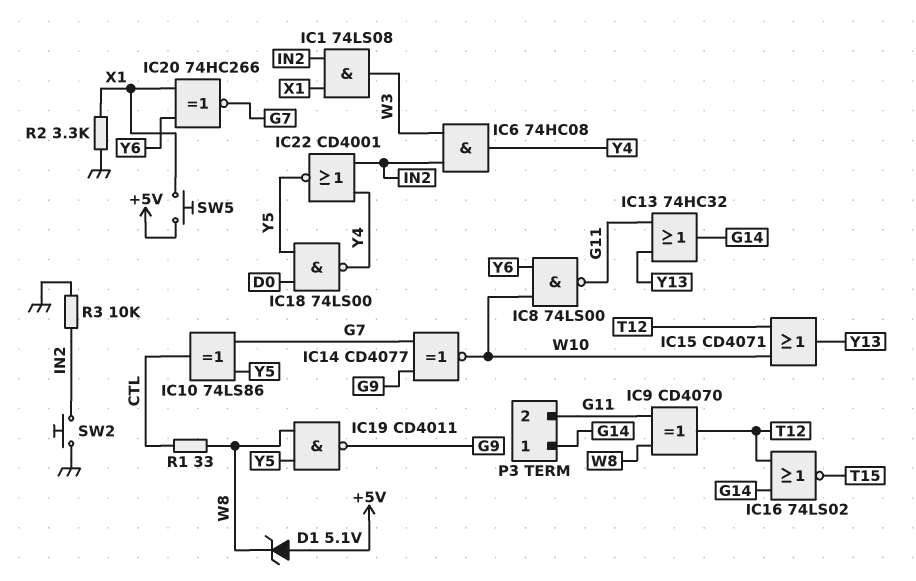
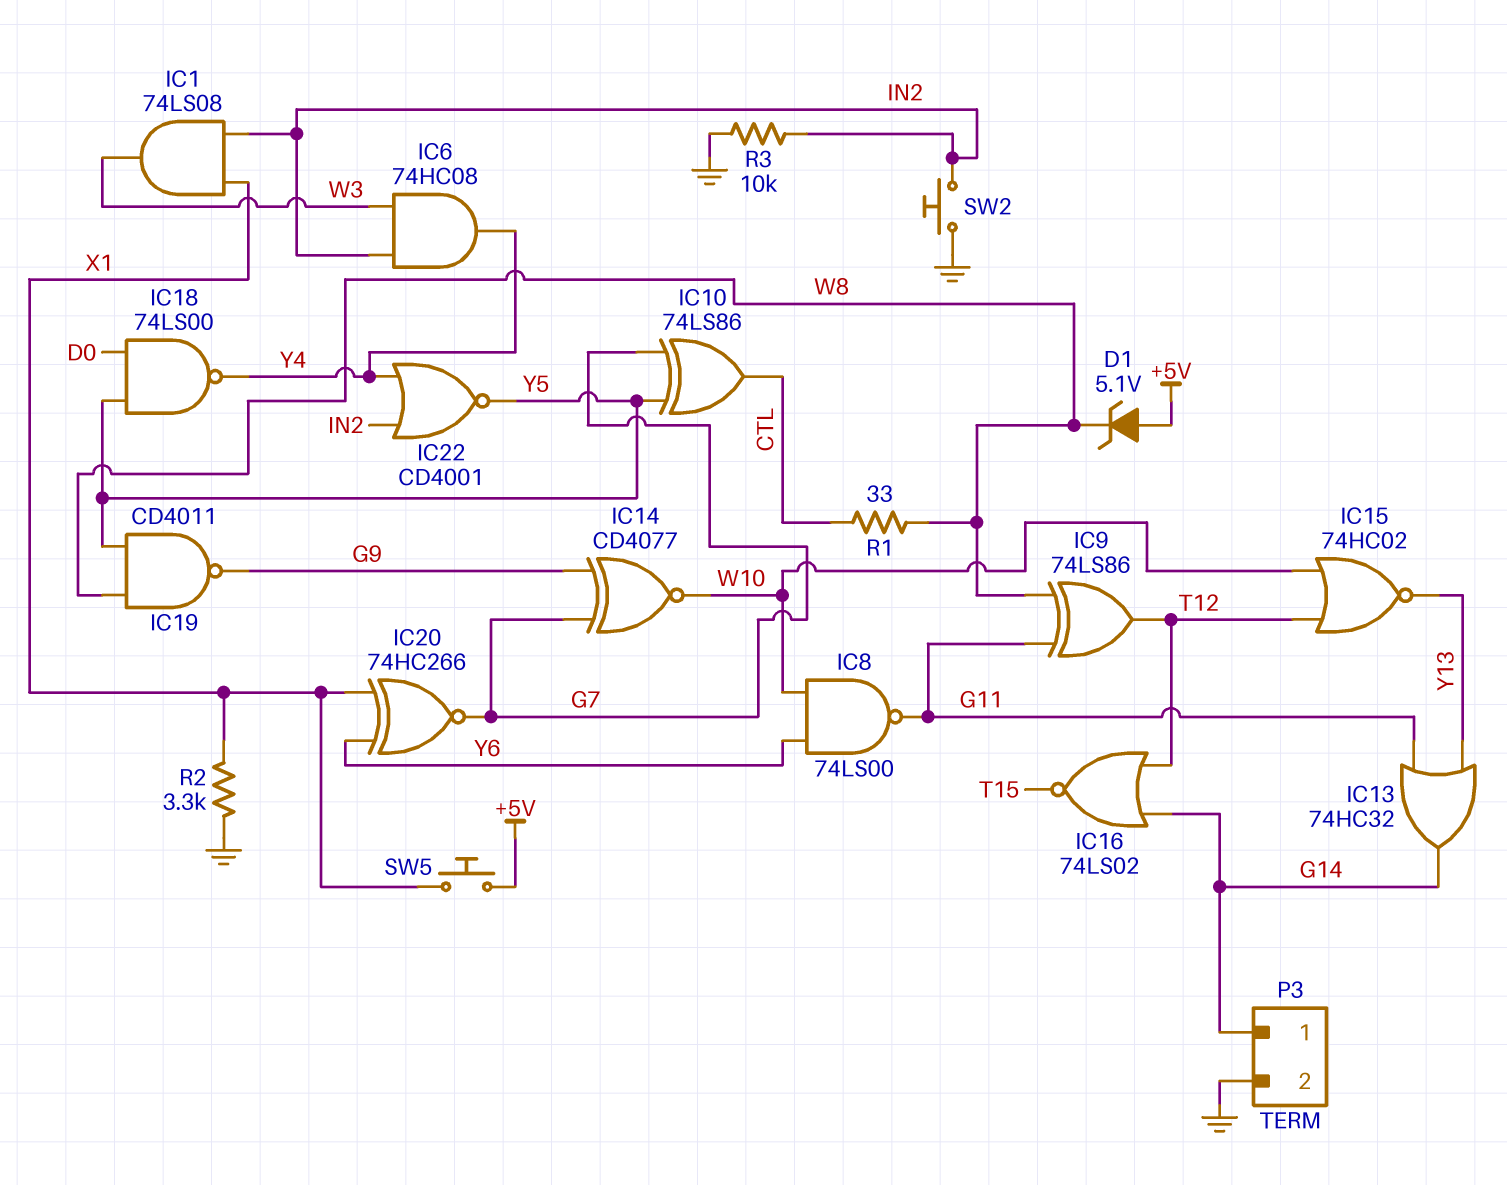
IC9: XOR CD4070 (in G11, in W8, out T12) -> XOR 74LS86 (in G11, in W8, out T12)
IC15: OR CD4071 (in T12, in W10, out Y13) -> NOR 74HC02 (in T12, in W10, out Y13)
P3 pin 2: G11 -> GND

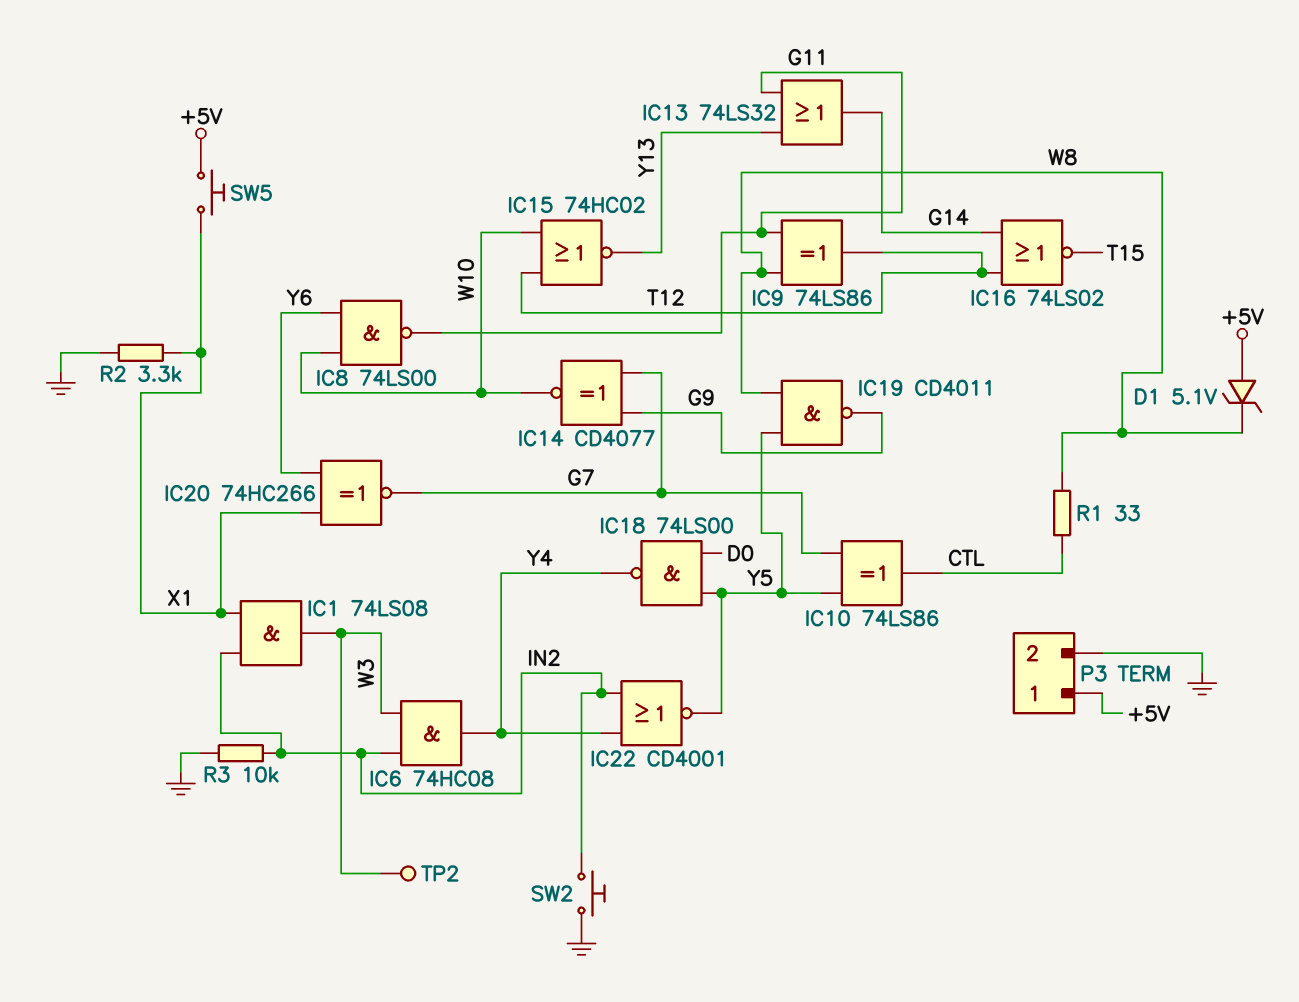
IC13: OR 74HC32 (in G11, in Y13, out G14) -> OR 74LS32 (in G11, in Y13, out G14)
P3 pin 1: G14 -> +5V
TP2: none -> test point (W3)

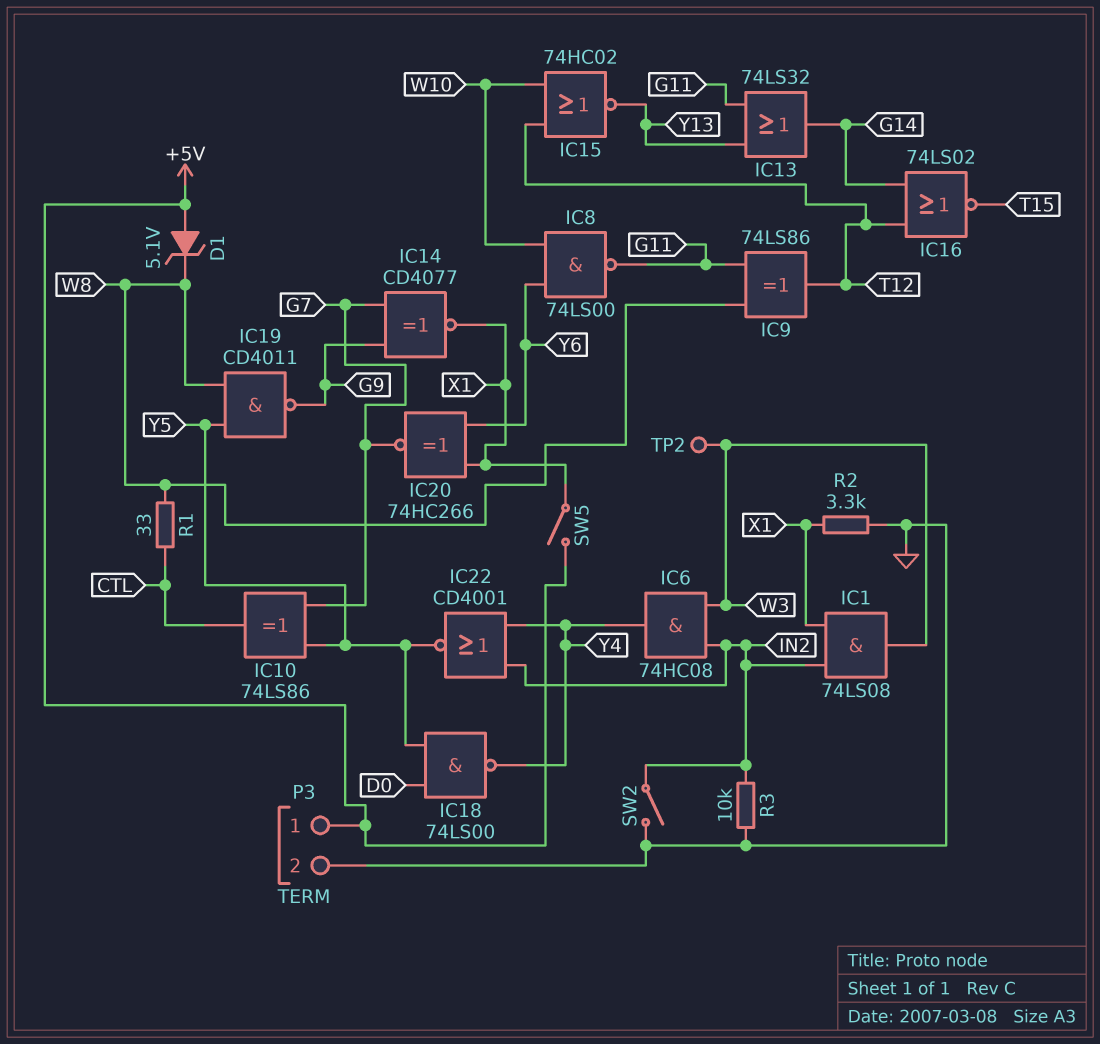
IC14: XNOR CD4077 (in G7, in G9, out W10) -> XNOR CD4077 (in G7, in G9, out X1)
SW2: button (GND, IN2) -> switch (GND, IN2)
SW5: button (+5V, X1) -> switch (+5V, X1)

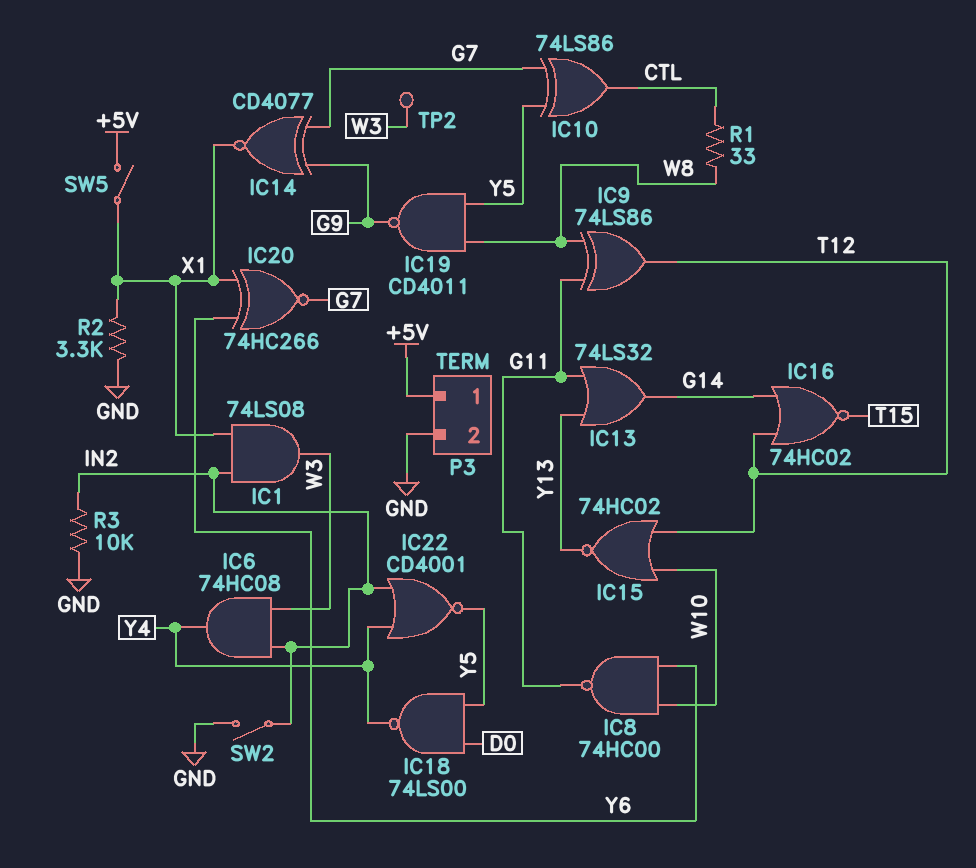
D1: zener 5.1V (A +5V, K W8) -> none
IC8: NAND 74LS00 (in W10, in Y6, out G11) -> NAND 74HC00 (in W10, in Y6, out G11)
IC16: NOR 74LS02 (in G14, in T12, out T15) -> NOR 74HC02 (in G14, in T12, out T15)

